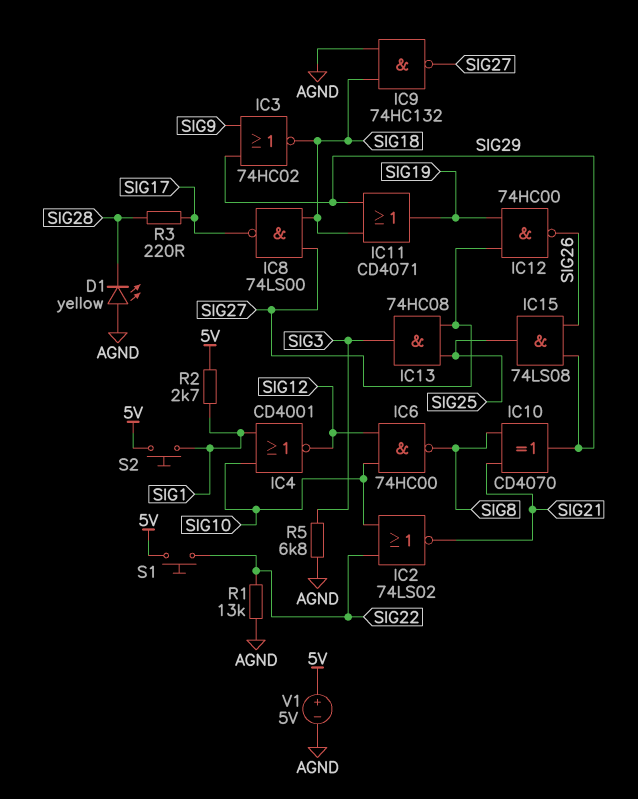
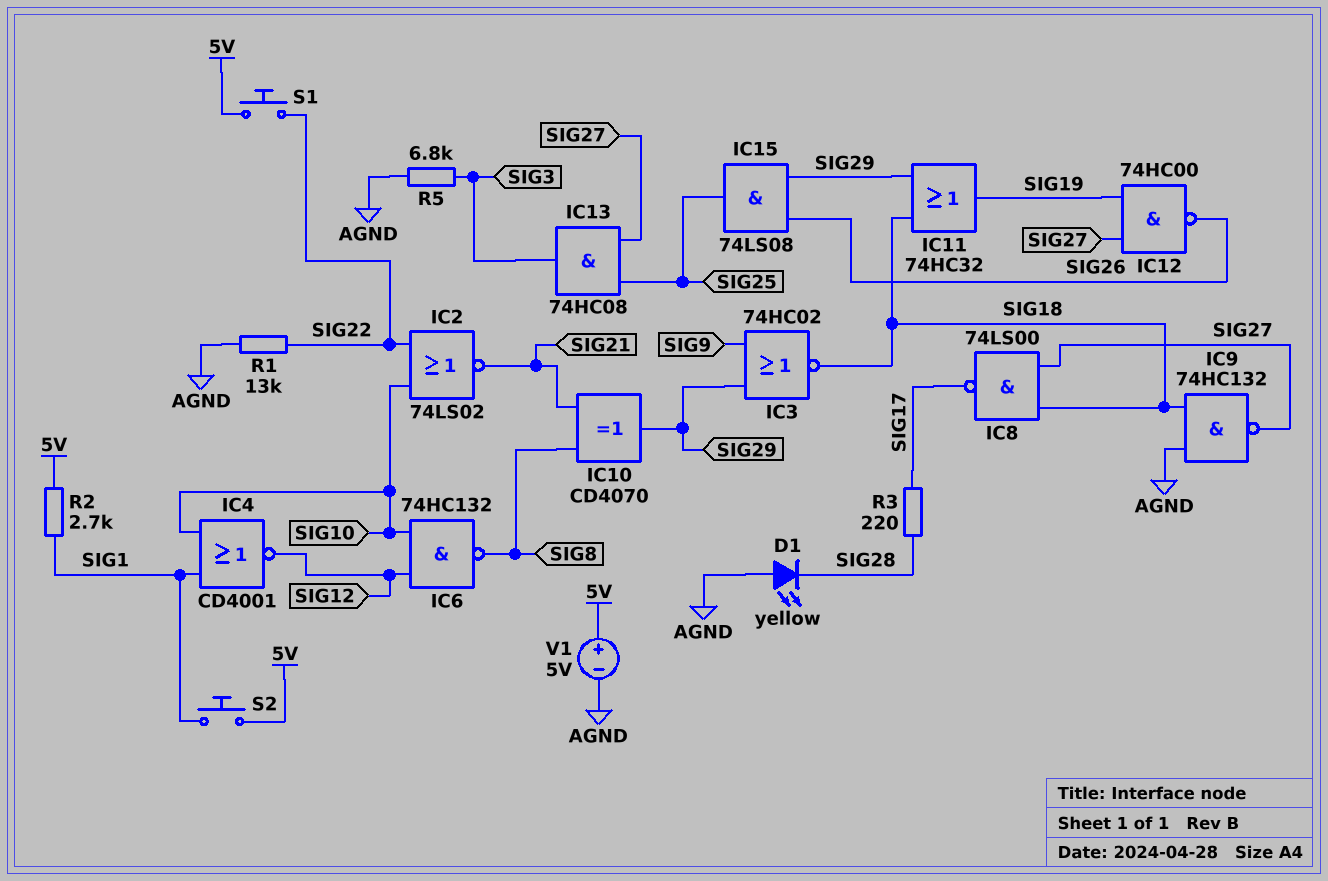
IC6: NAND 74HC00 (in SIG10, in SIG12, out SIG8) -> NAND 74HC132 (in SIG10, in SIG12, out SIG8)
IC11: OR CD4071 (in SIG18, in SIG29, out SIG19) -> OR 74HC32 (in SIG18, in SIG29, out SIG19)

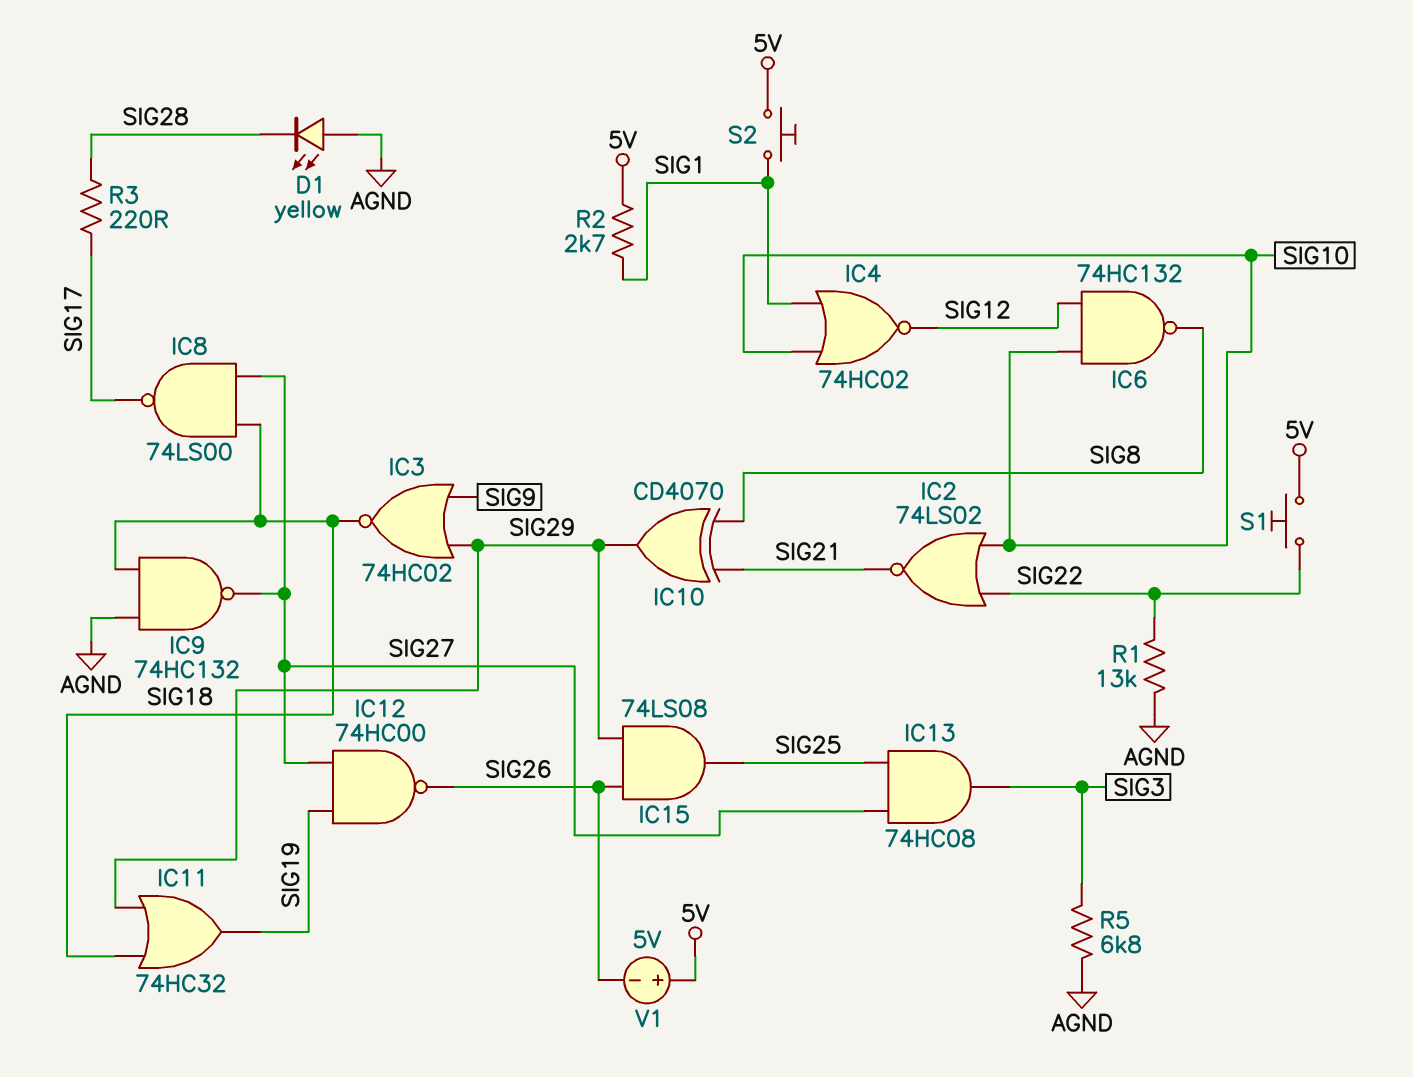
IC4: NOR CD4001 (in SIG1, in SIG10, out SIG12) -> NOR 74HC02 (in SIG1, in SIG10, out SIG12)
V1: 5V (plus 5V, minus AGND) -> 5V (plus 5V, minus SIG26)

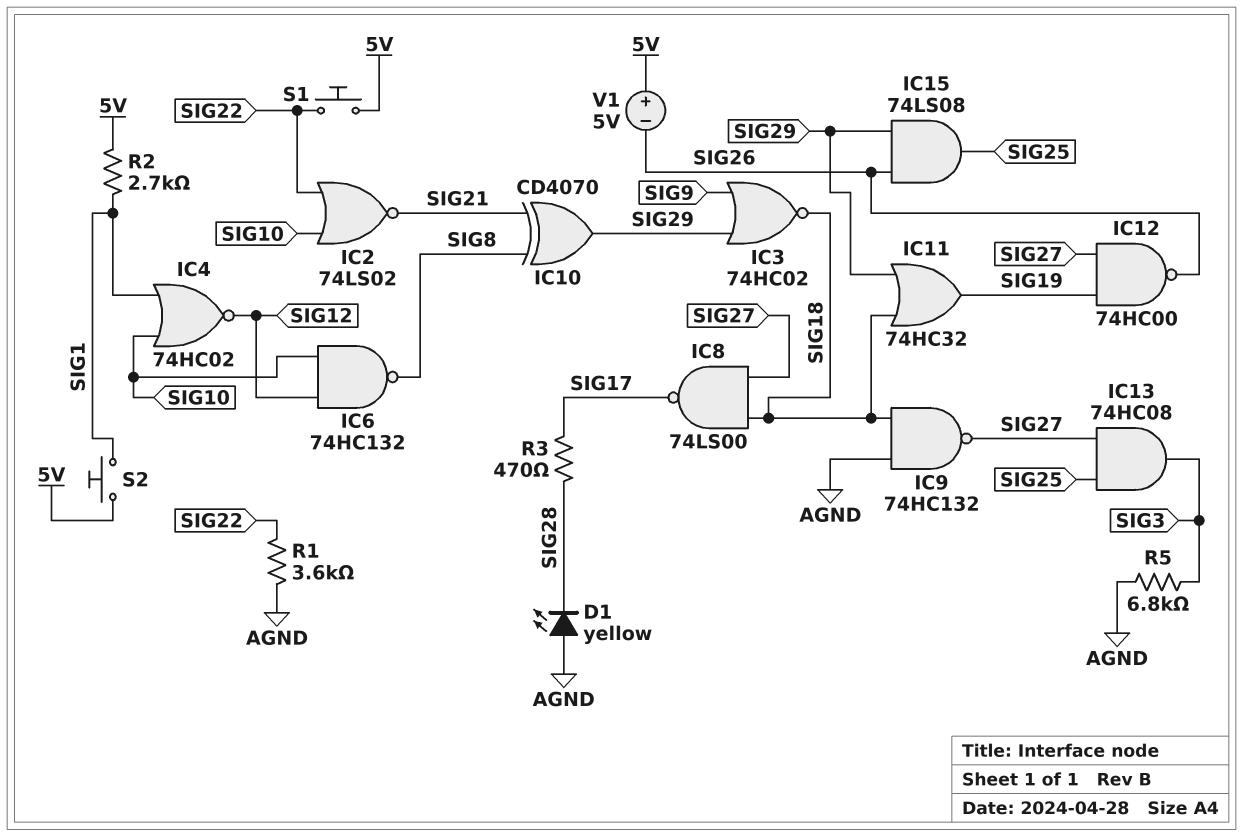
R1: 13k (AGND, SIG22) -> 3.6k (AGND, SIG22)
R3: 220 (SIG17, SIG28) -> 470 (SIG17, SIG28)

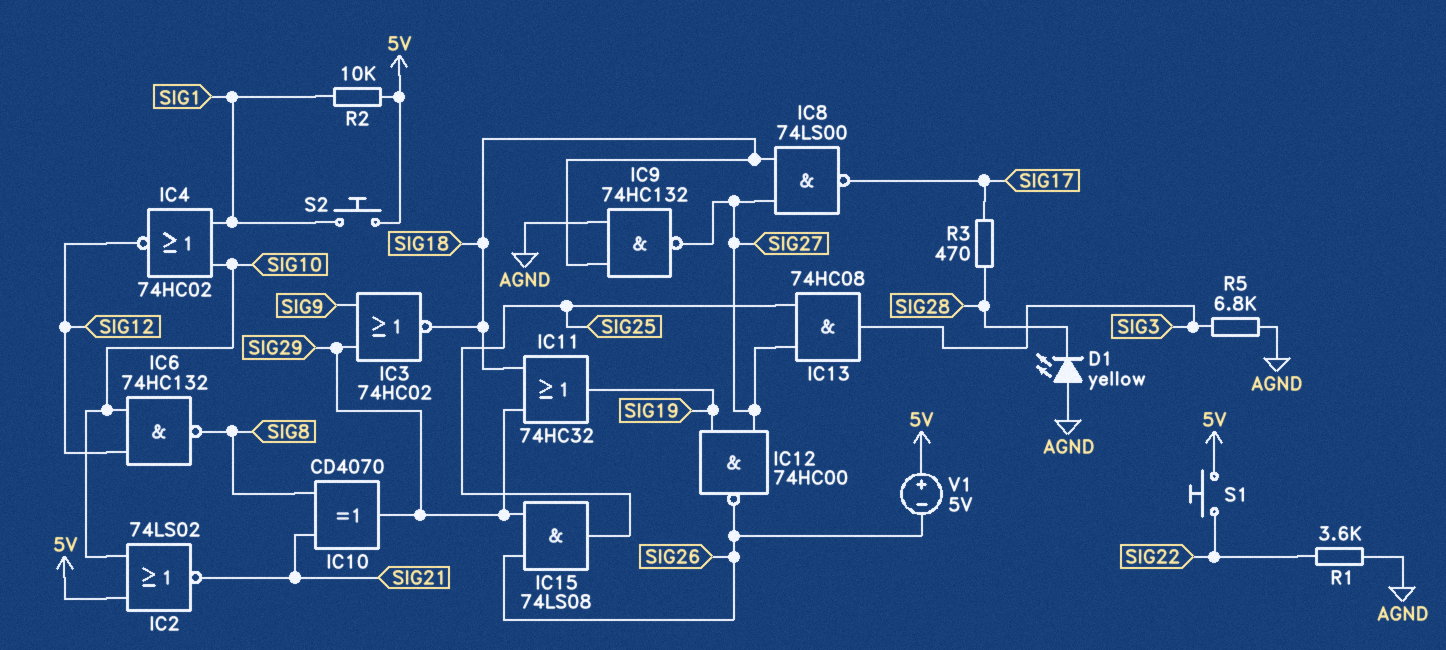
IC2: NOR 74LS02 (in SIG10, in SIG22, out SIG21) -> NOR 74LS02 (in 5V, in SIG10, out SIG21)
R2: 2.7k (5V, SIG1) -> 10k (5V, SIG1)

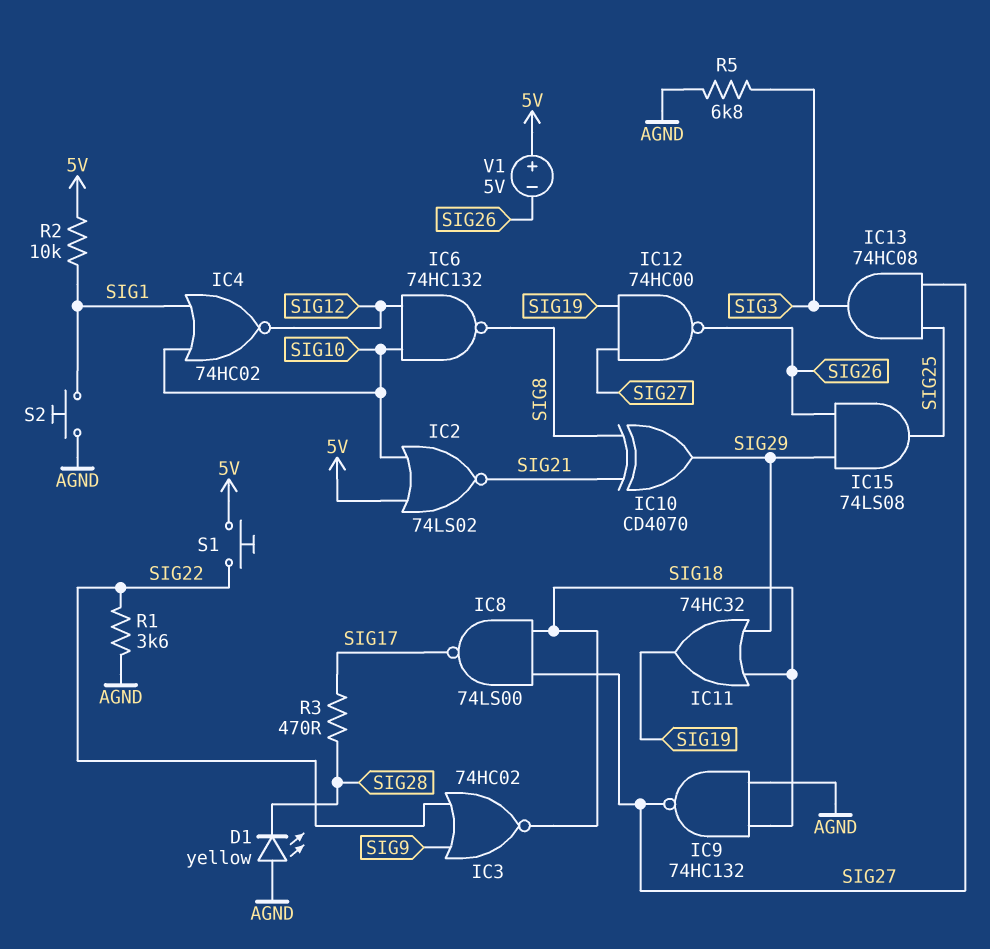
IC3: NOR 74HC02 (in SIG9, in SIG29, out SIG18) -> NOR 74HC02 (in SIG9, in SIG22, out SIG18)
S2: button (5V, SIG1) -> button (AGND, SIG1)

